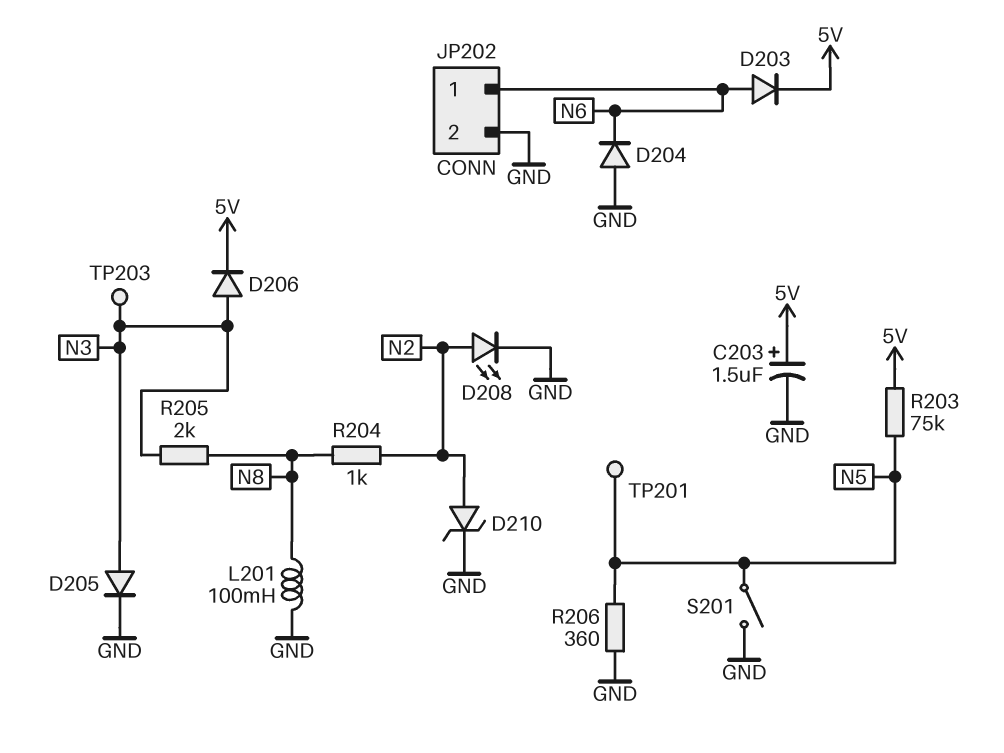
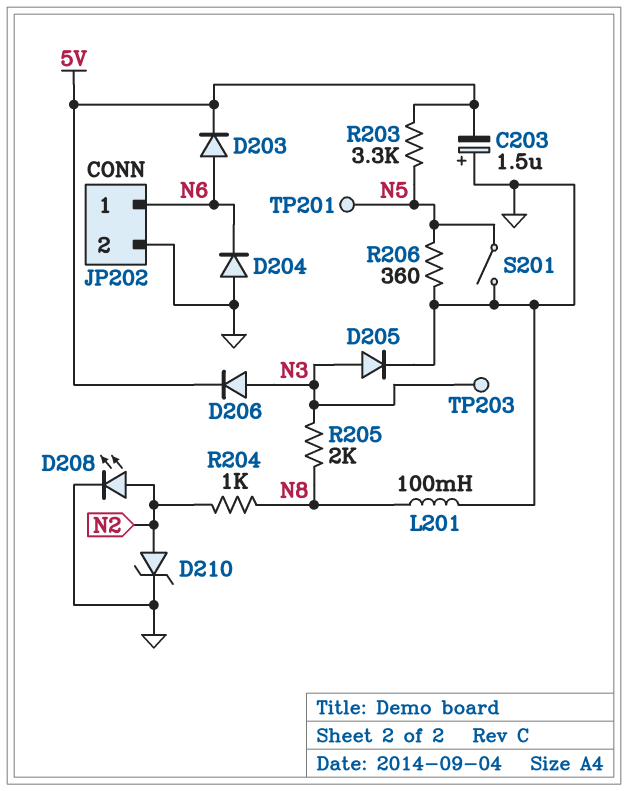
C203: 1.5uF (plus 5V, minus GND) -> 1.5uF (plus GND, minus 5V)
R203: 75k (5V, N5) -> 3.3k (5V, N5)

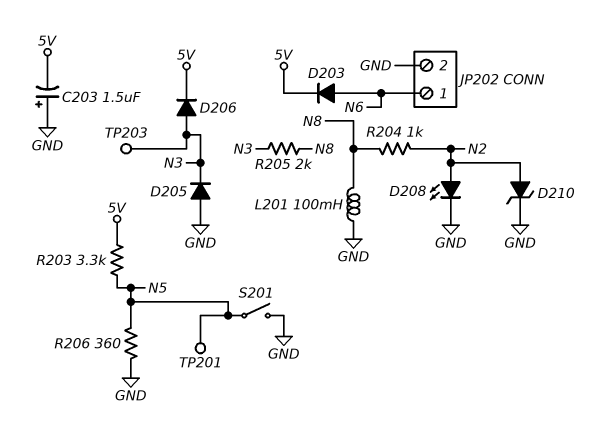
D204: diode (A GND, K N6) -> none
D205: diode (A N3, K GND) -> diode (A GND, K N3)

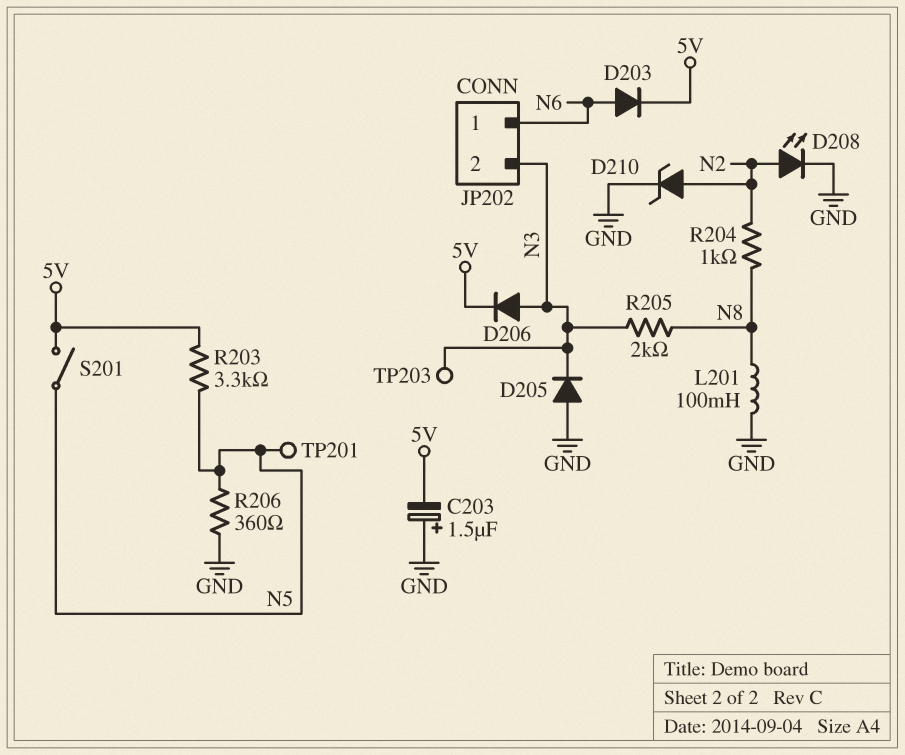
JP202 pin 2: GND -> N3
S201: switch (GND, N5) -> switch (5V, N5)

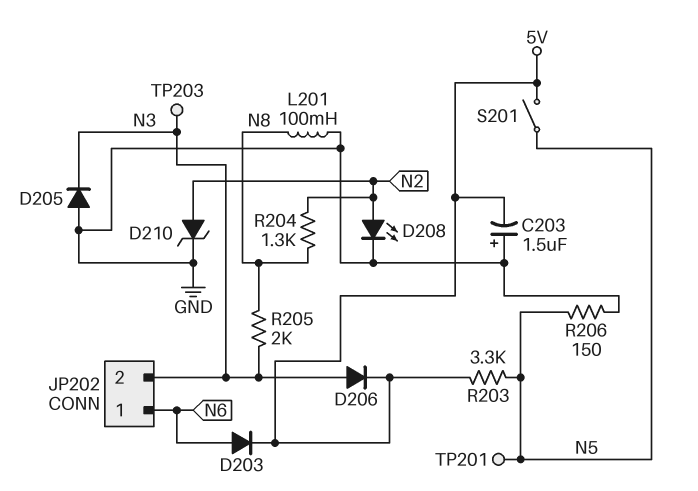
R204: 1k (N2, N8) -> 1.3k (N2, N8)
R206: 360 (GND, N5) -> 150 (GND, N5)

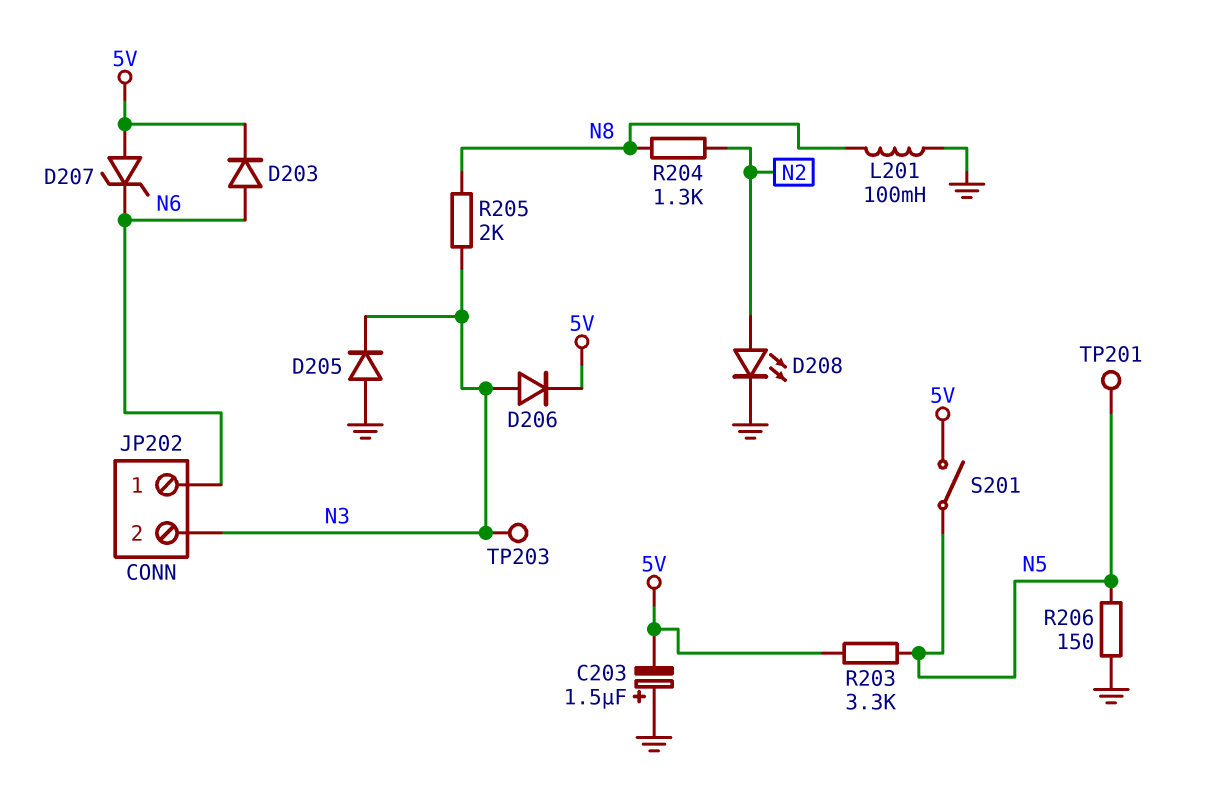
D207: none -> zener (A 5V, K N6)
D210: zener (A N2, K GND) -> none

